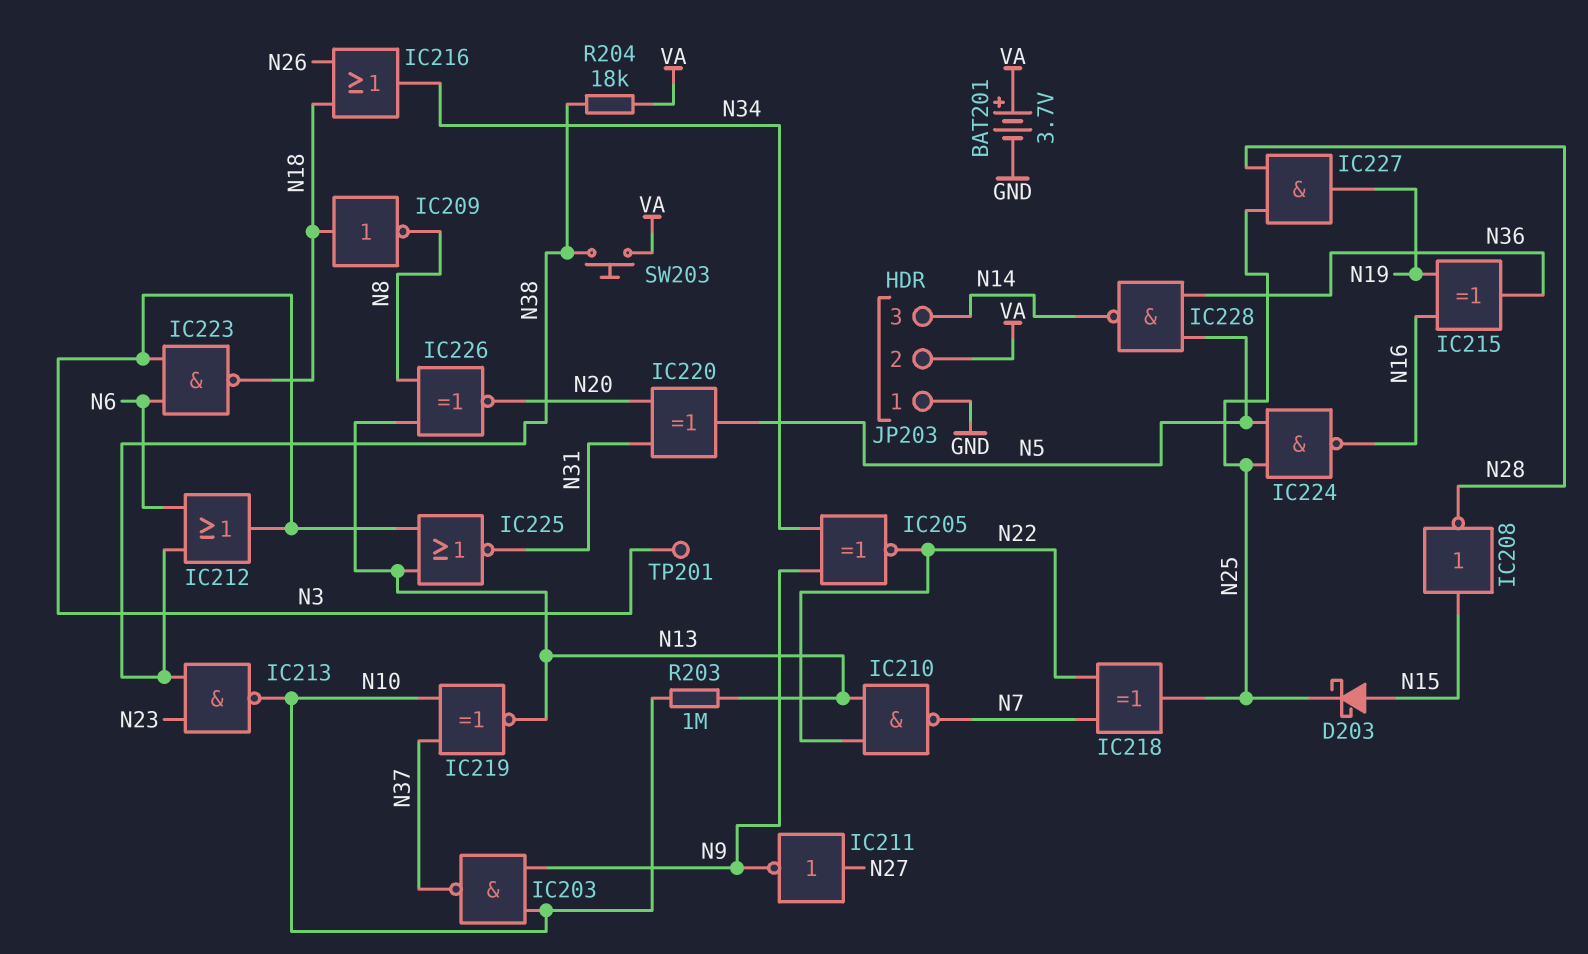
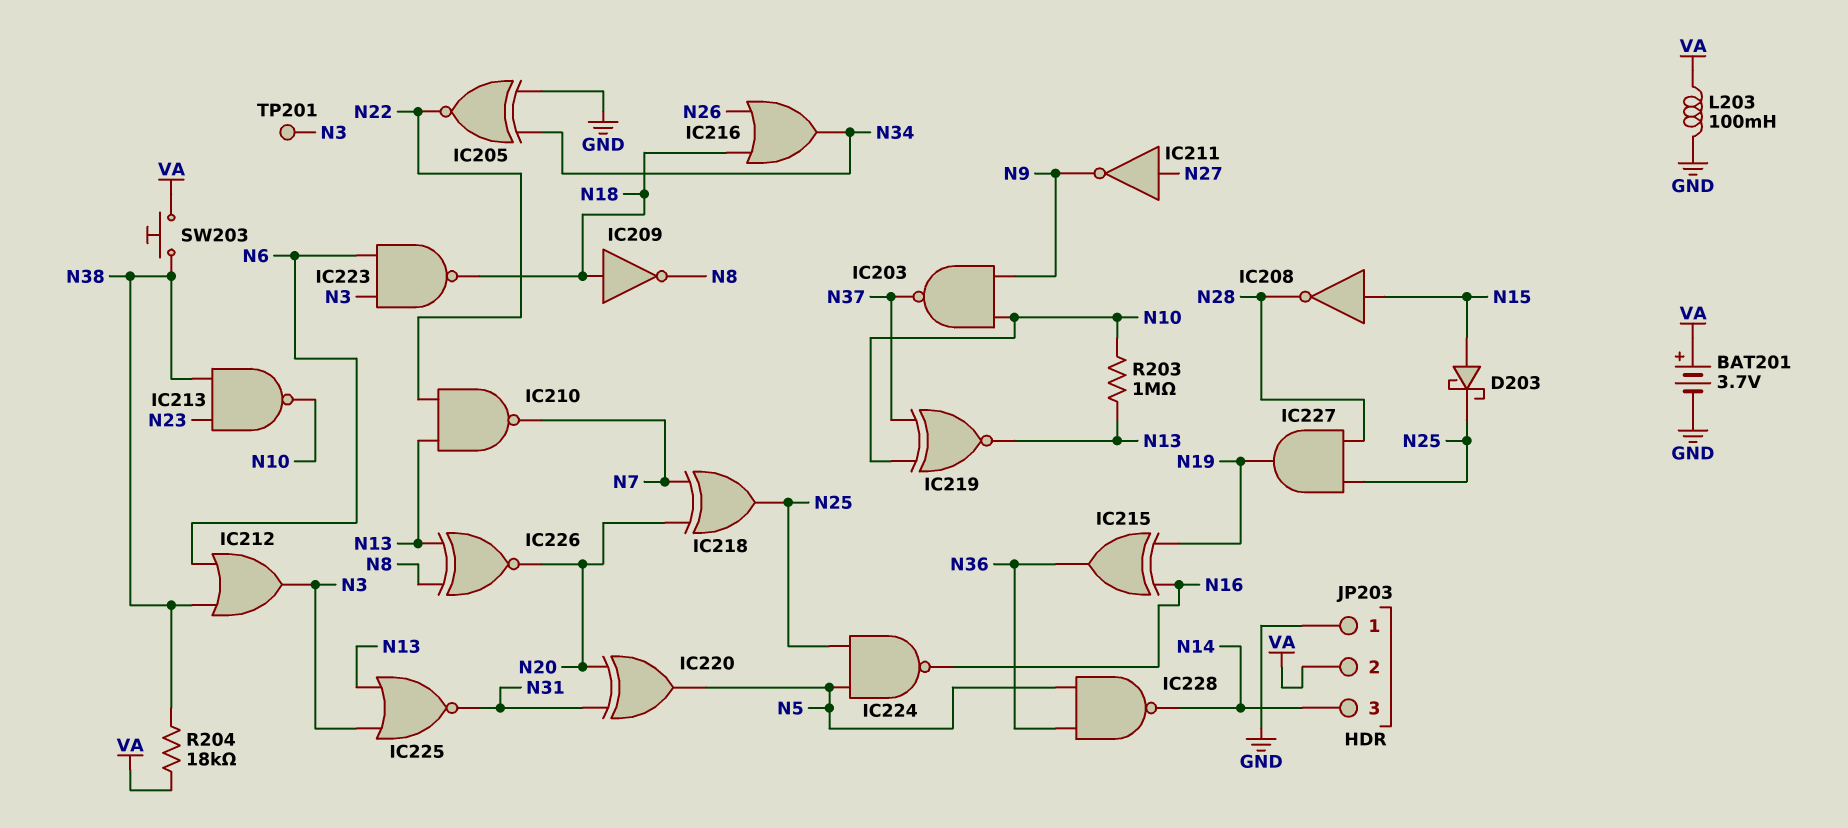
IC205: XNOR (in N9, in N34, out N22) -> XNOR (in GND, in N34, out N22)
IC218: XOR (in N7, in N22, out N25) -> XOR (in N7, in N20, out N25)
L203: none -> 100mH (GND, VA)

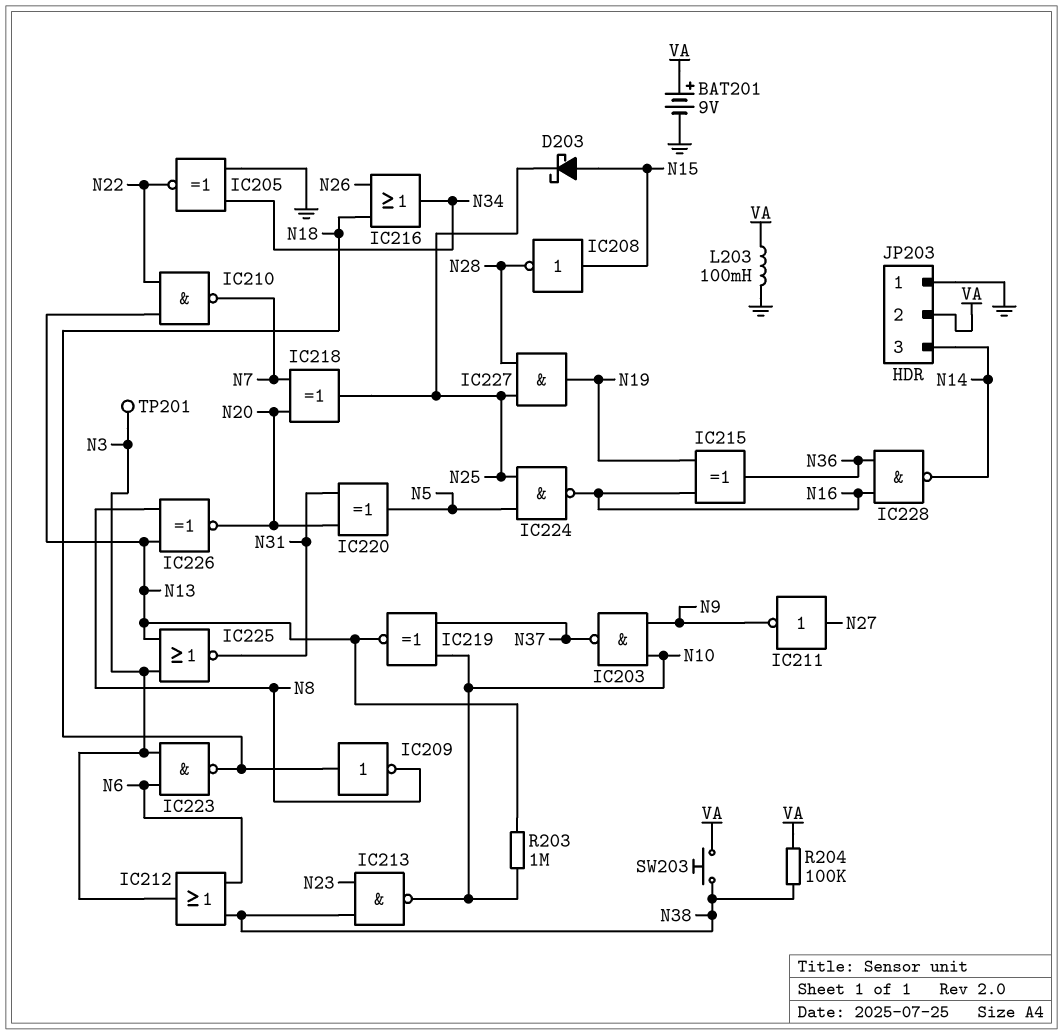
BAT201: 3.7V (plus VA, minus GND) -> 9V (plus VA, minus GND)
IC228: NAND (in N5, in N36, out N14) -> NAND (in N16, in N36, out N14)
R204: 18k (N38, VA) -> 100k (N38, VA)

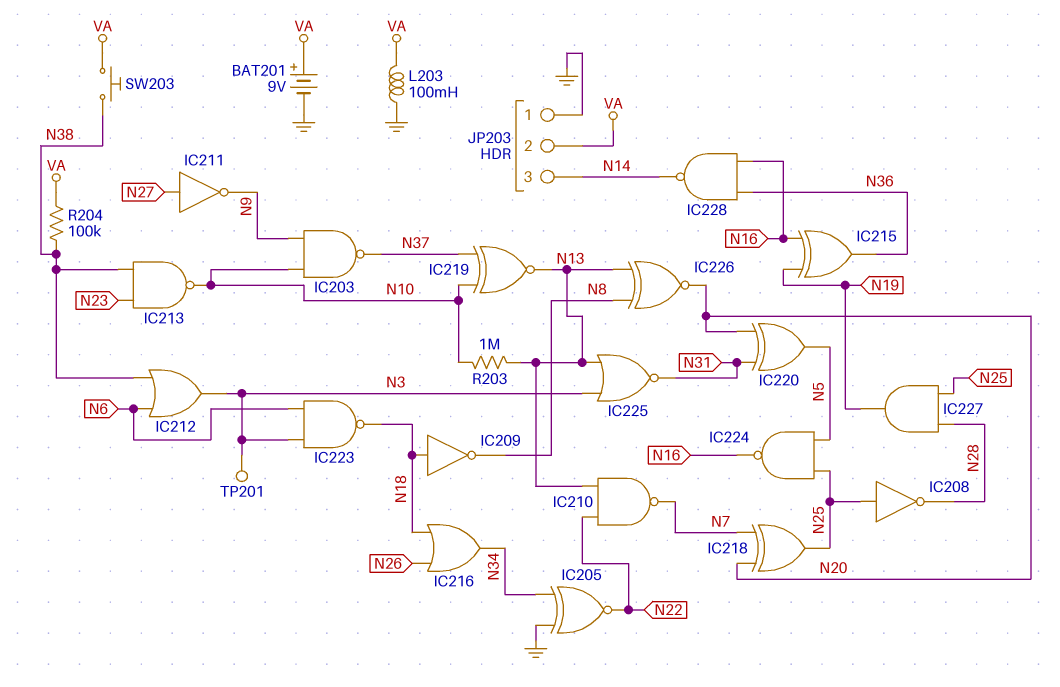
D203: schottky (A N15, K N25) -> none
IC208: NOT (in N15, out N28) -> NOT (in N25, out N28)

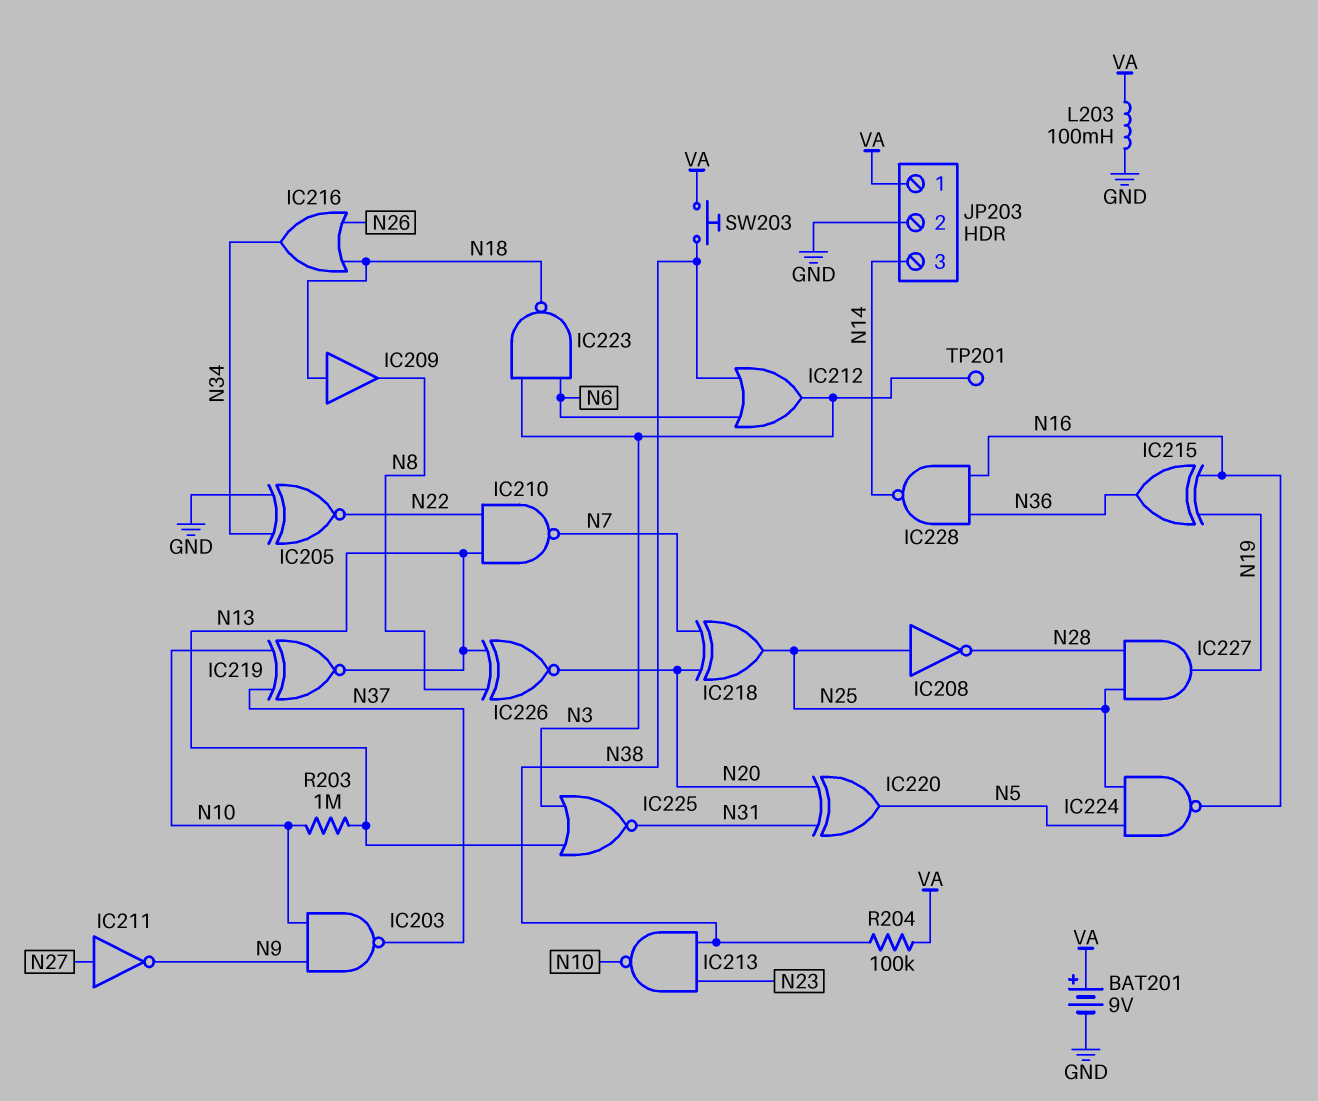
IC209: NOT (in N18, out N8) -> buffer (in N18, out N8)
JP203 pin 1: GND -> VA
JP203 pin 2: VA -> GND

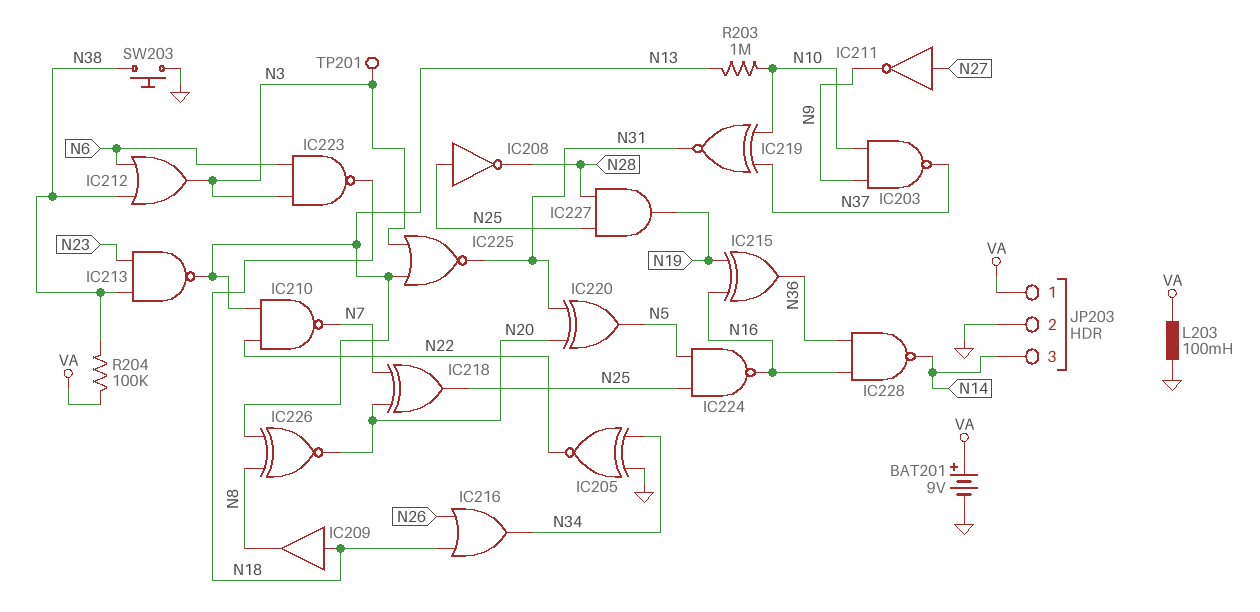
IC213: NAND (in N23, in N38, out N10) -> NAND (in N23, in N38, out N13)
IC219: XNOR (in N10, in N37, out N13) -> XNOR (in N10, in N37, out N31)
SW203: button (N38, VA) -> button (GND, N38)

